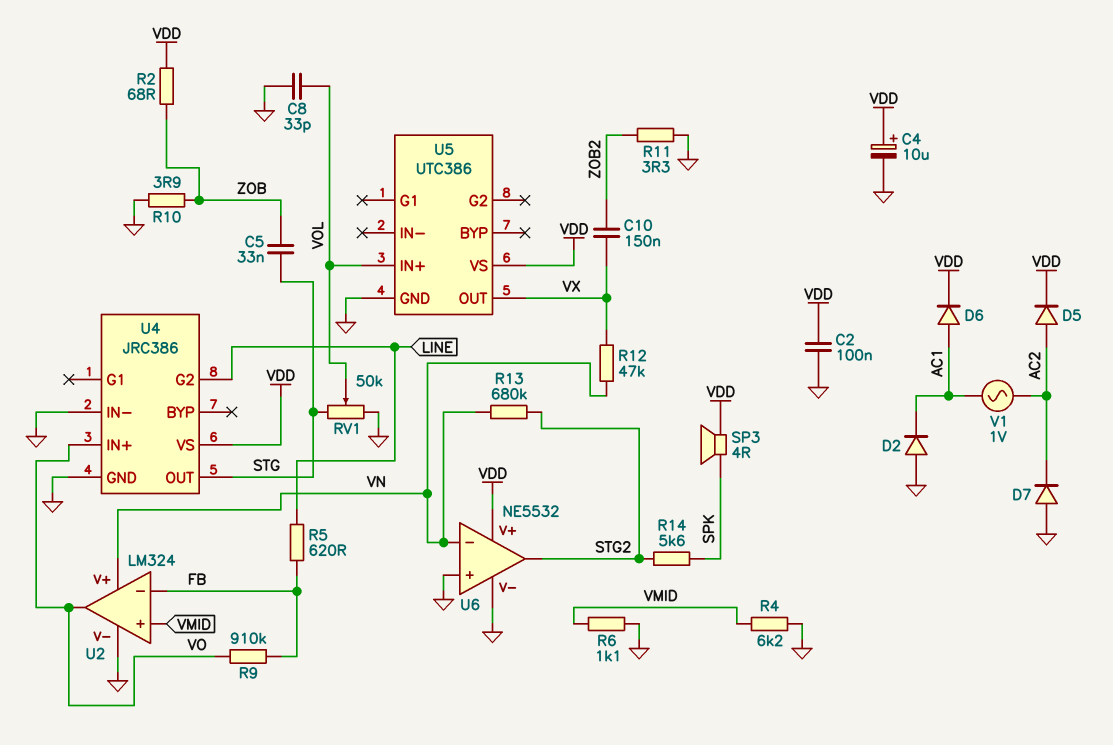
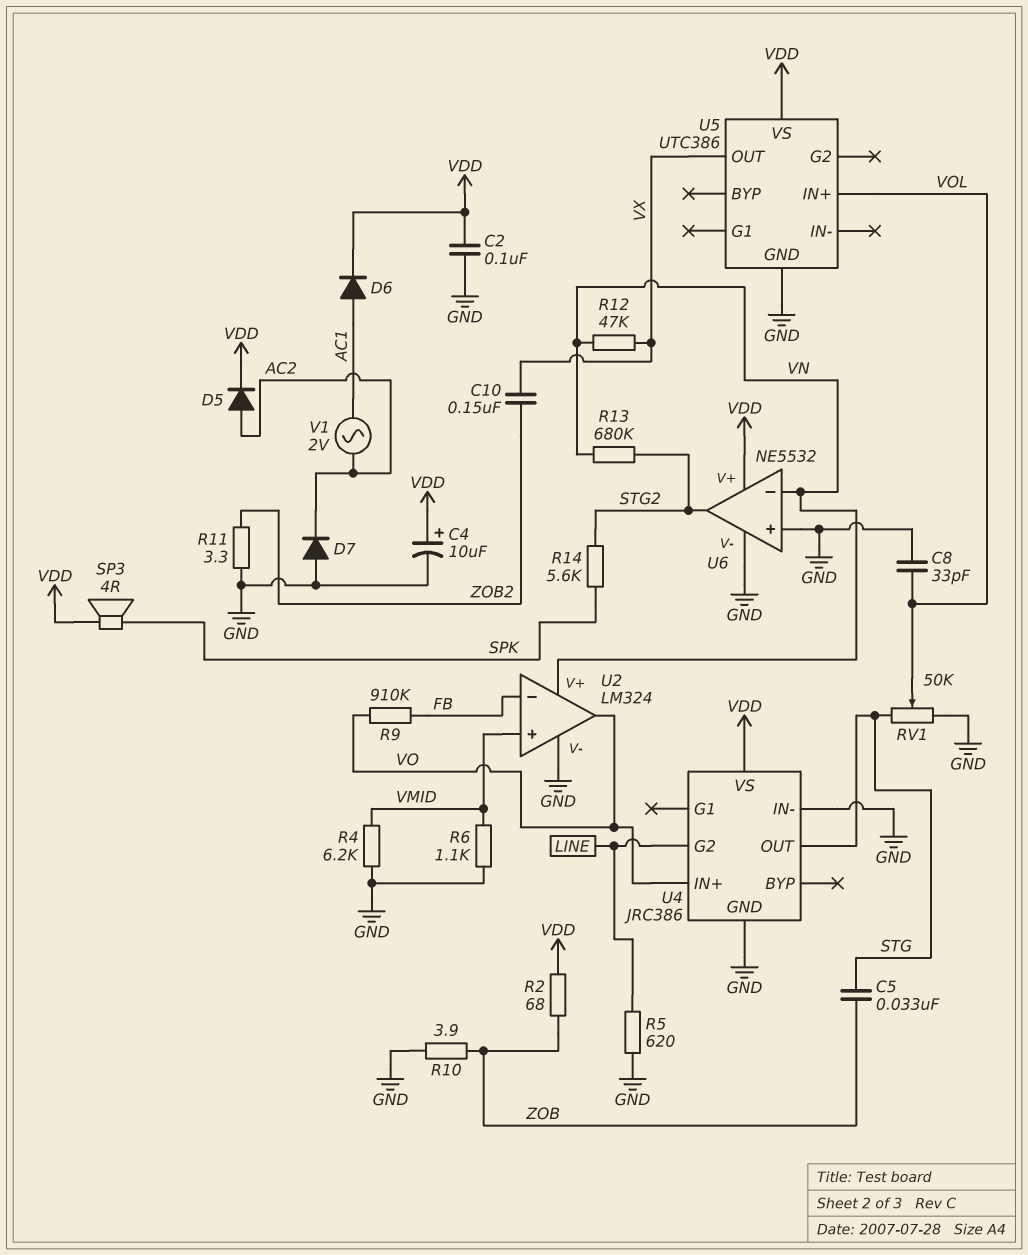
D2: diode (A GND, K AC1) -> none
R5: 620 (FB, LINE) -> 620 (GND, LINE)
V1: AC 1V (AC1, AC2) -> AC 2V (AC1, AC2)

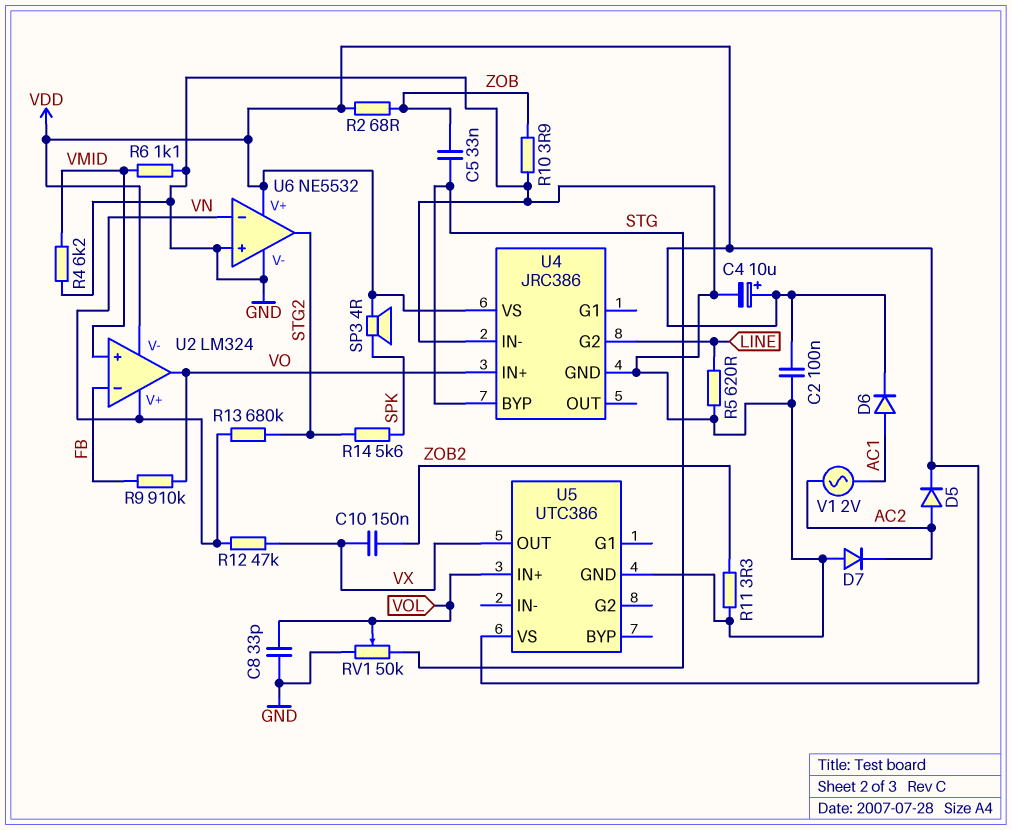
U2 pin V-: GND -> VDD
U4 pin BYP: none -> STG
U4 pin OUT: STG -> none

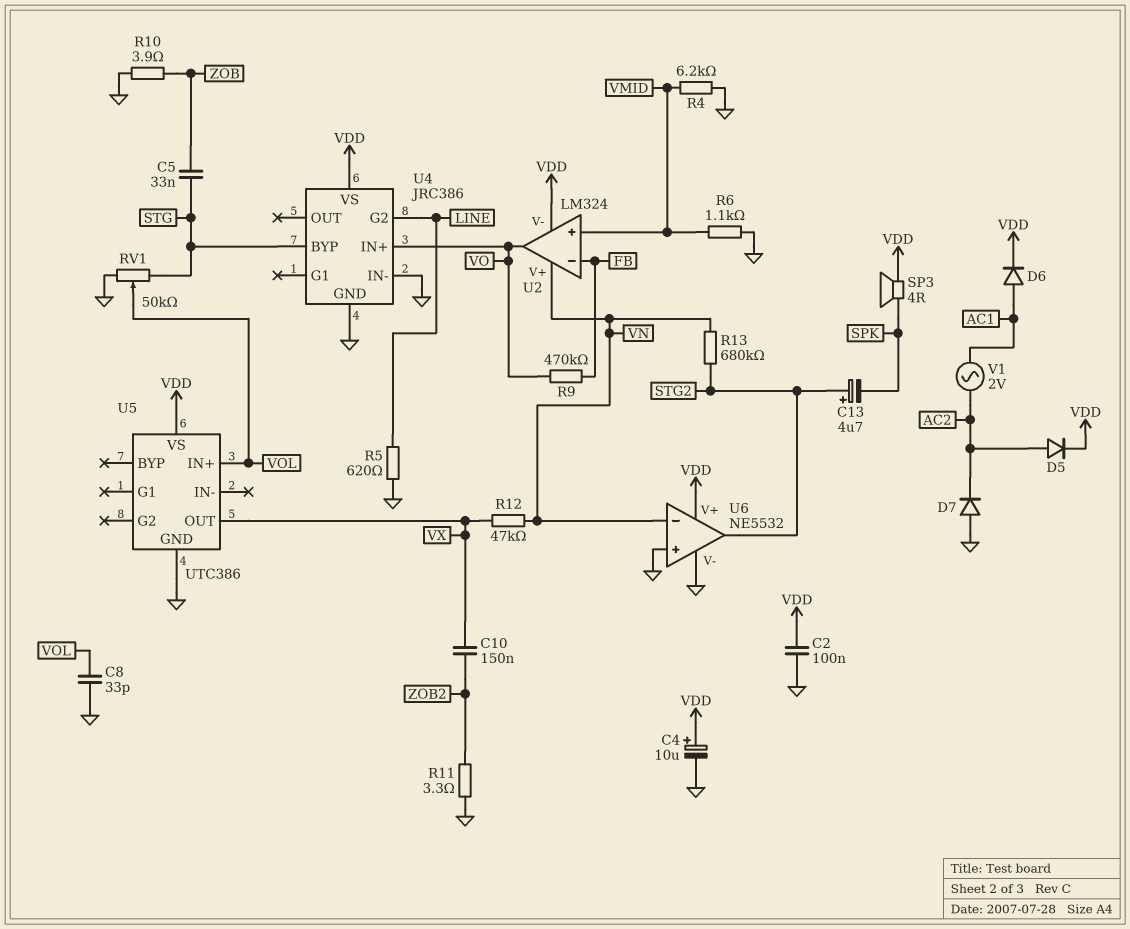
C13: none -> 4.7uF (plus STG2, minus SPK)
R2: 68 (VDD, ZOB) -> none
R9: 910k (FB, VO) -> 470k (FB, VO)
R14: 5.6k (SPK, STG2) -> none

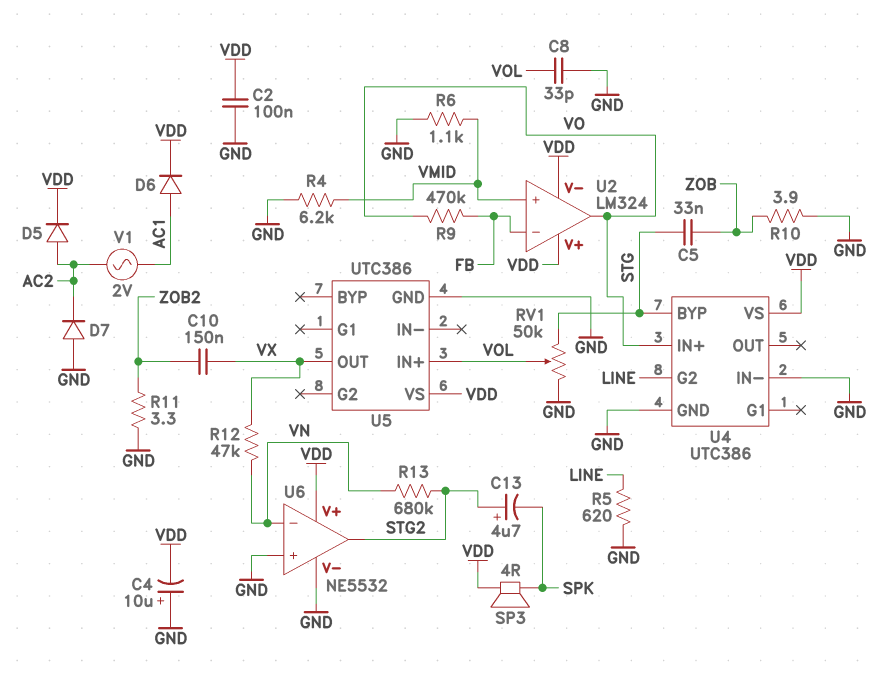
C4: 10uF (plus VDD, minus GND) -> 10uF (plus GND, minus VDD)
U2 pin V+: VN -> VDD
U4: JRC386 -> UTC386

